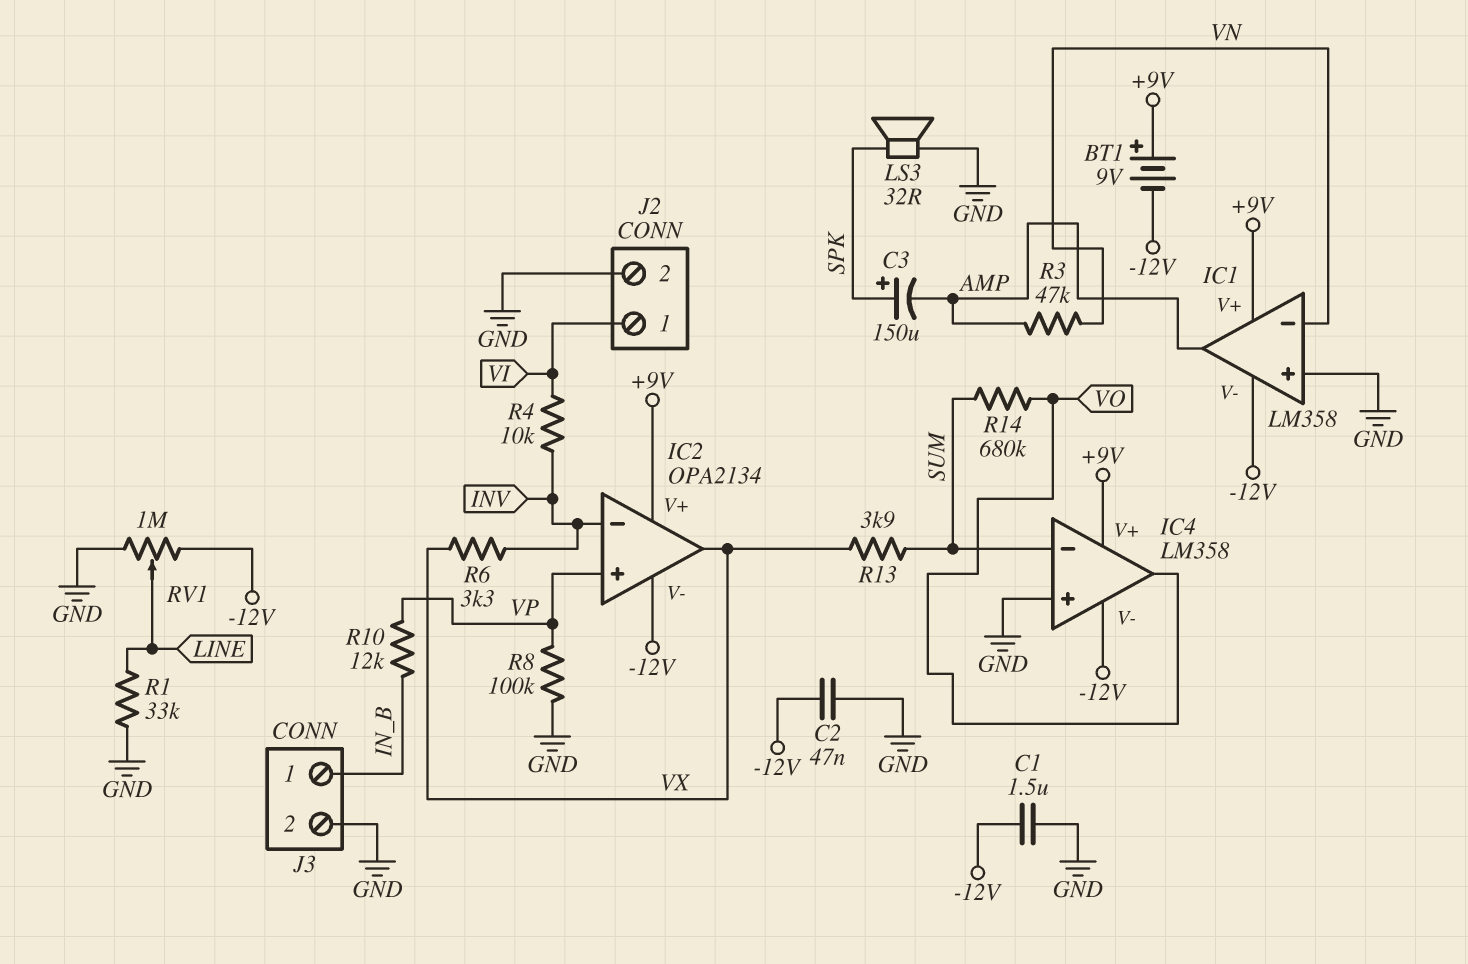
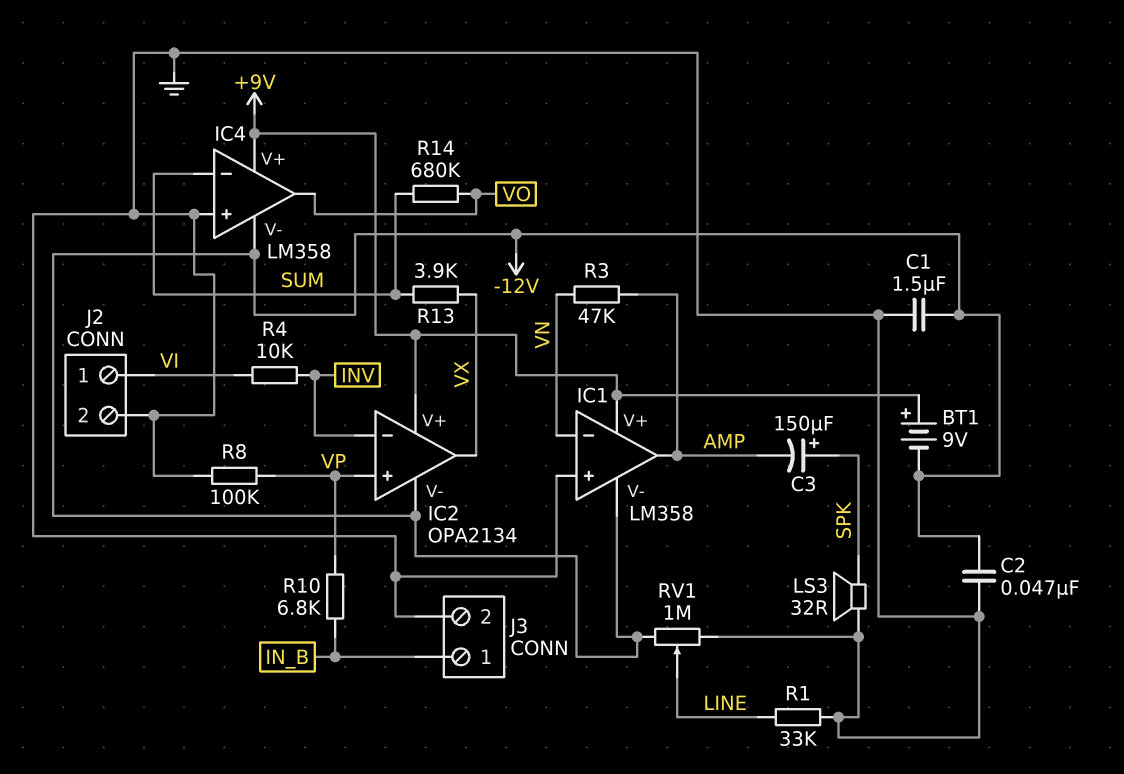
R6: 3.3k (INV, VX) -> none
R10: 12k (IN_B, VP) -> 6.8k (IN_B, VP)

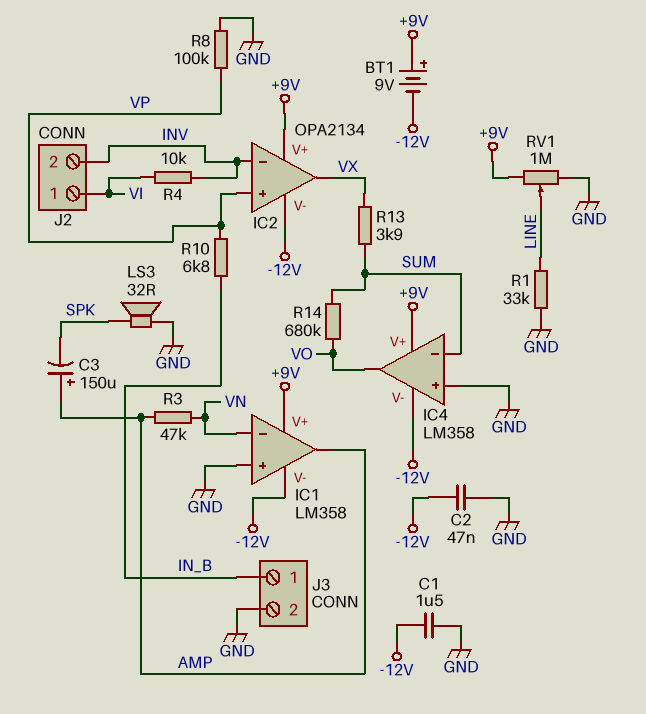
C3: 150uF (plus SPK, minus AMP) -> 150uF (plus AMP, minus SPK)
J2 pin 2: GND -> INV
RV1: 1M (-12V, GND, wiper LINE) -> 1M (+9V, GND, wiper LINE)

